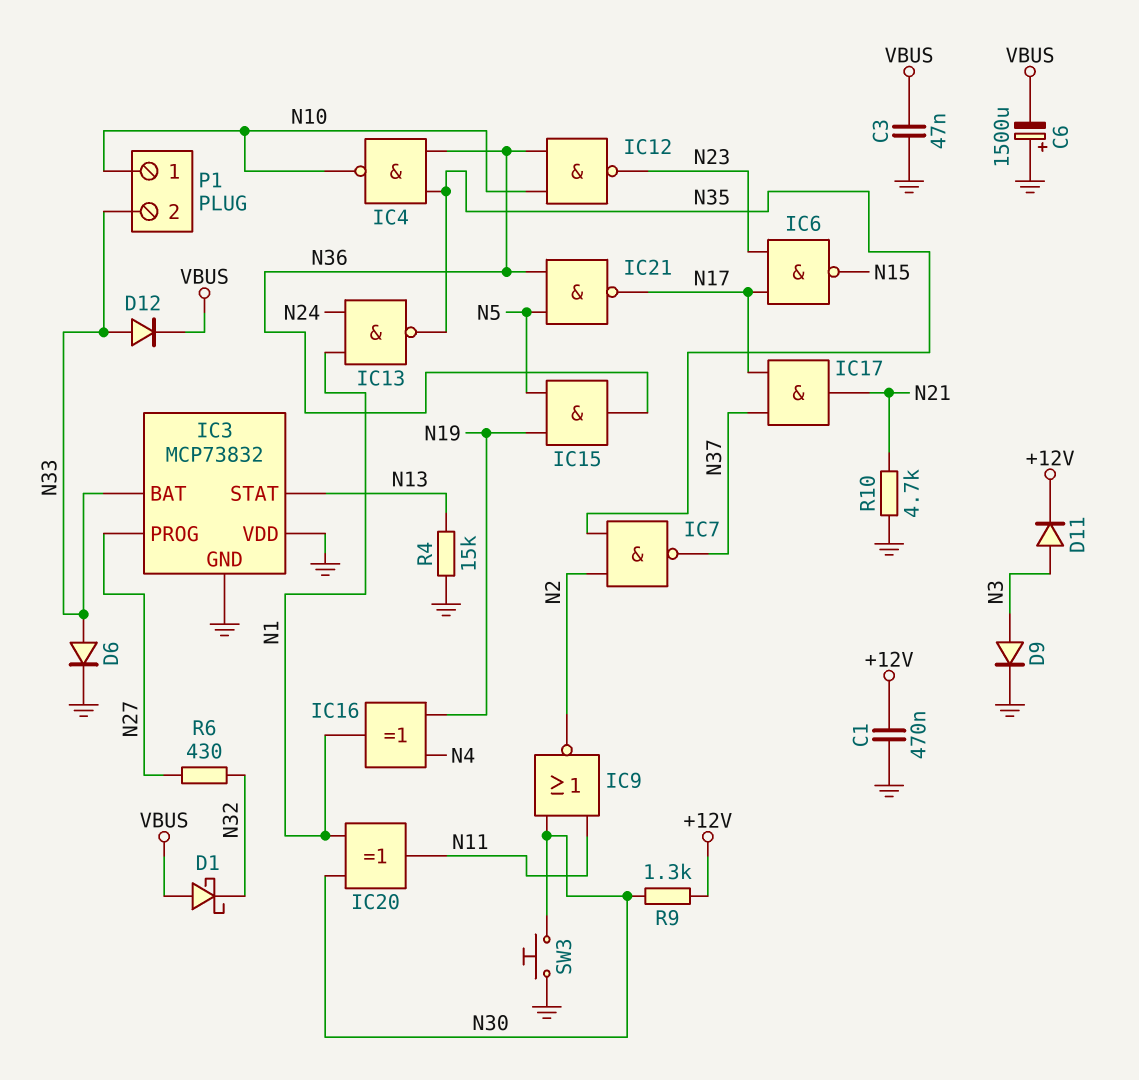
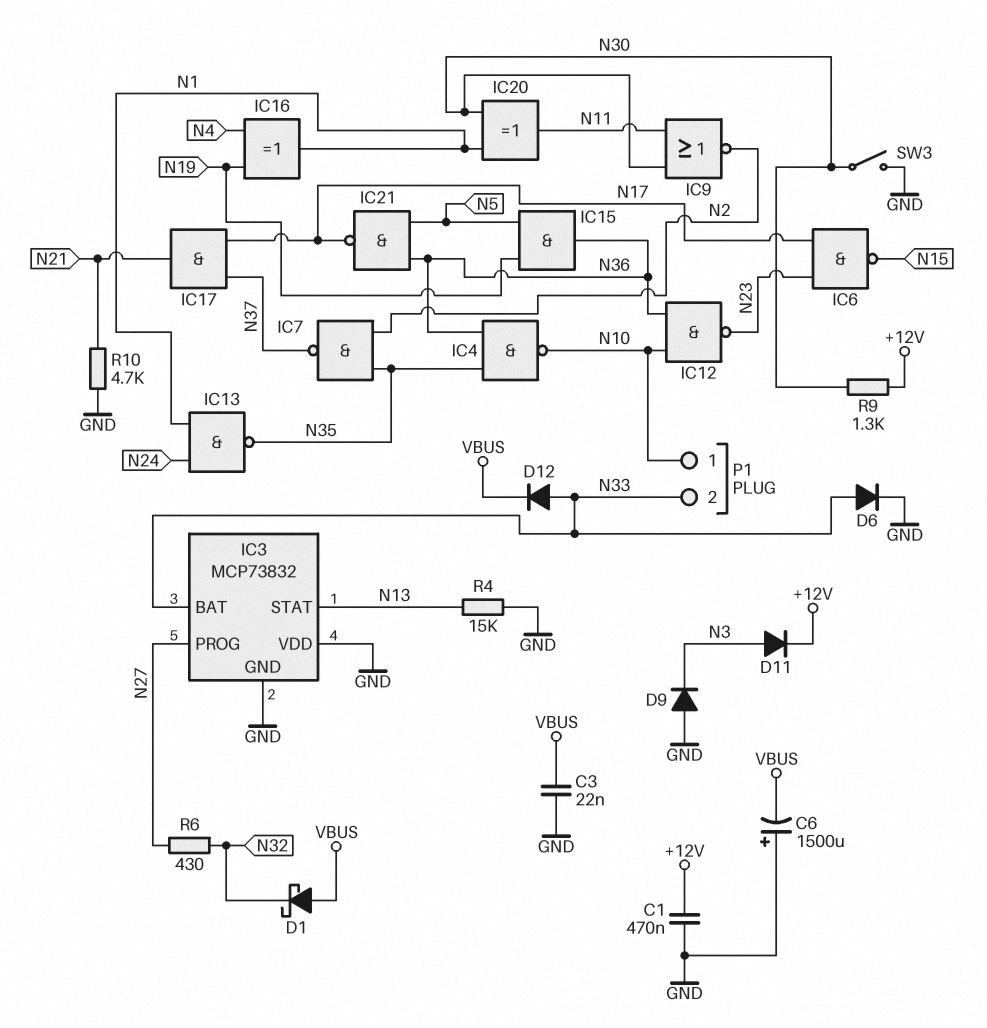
C3: 47nF (GND, VBUS) -> 22nF (GND, VBUS)
D9: diode (A N3, K GND) -> diode (A GND, K N3)
SW3: button (GND, N30) -> switch (GND, N30)

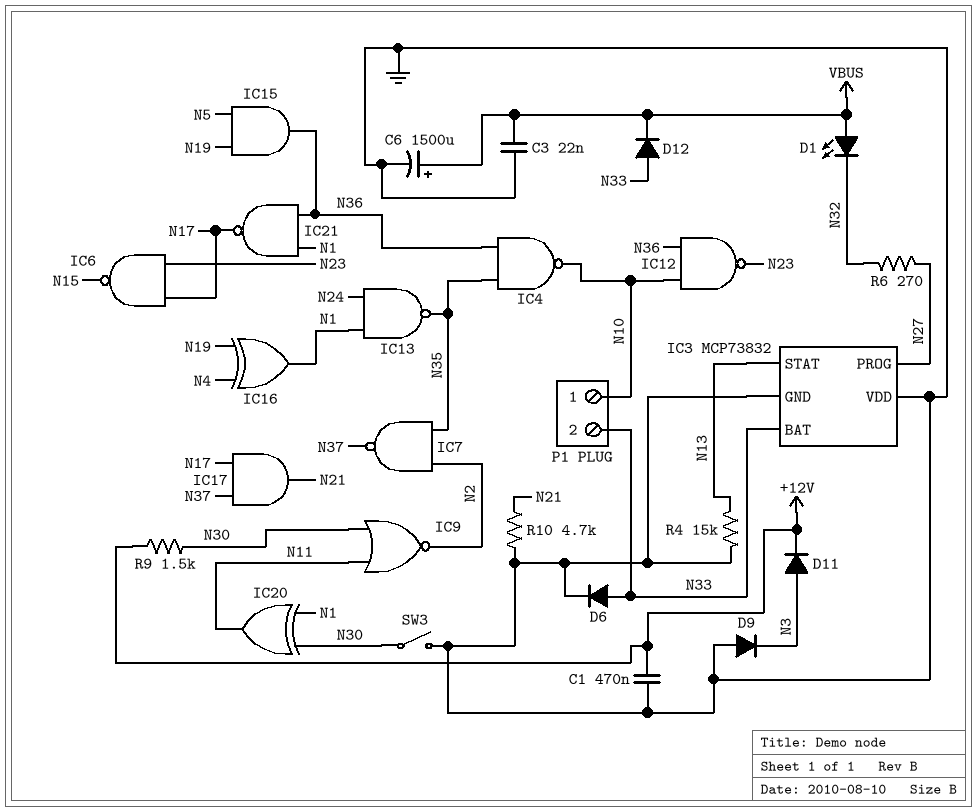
C6: 1500uF (plus GND, minus VBUS) -> 1500uF (plus VBUS, minus GND)
D1: schottky (A VBUS, K N32) -> LED (A VBUS, K N32)
IC21: NAND (in N5, in N36, out N17) -> NAND (in N1, in N36, out N17)
R6: 430 (N27, N32) -> 270 (N27, N32)
R9: 1.3k (+12V, N30) -> 1.5k (+12V, N30)

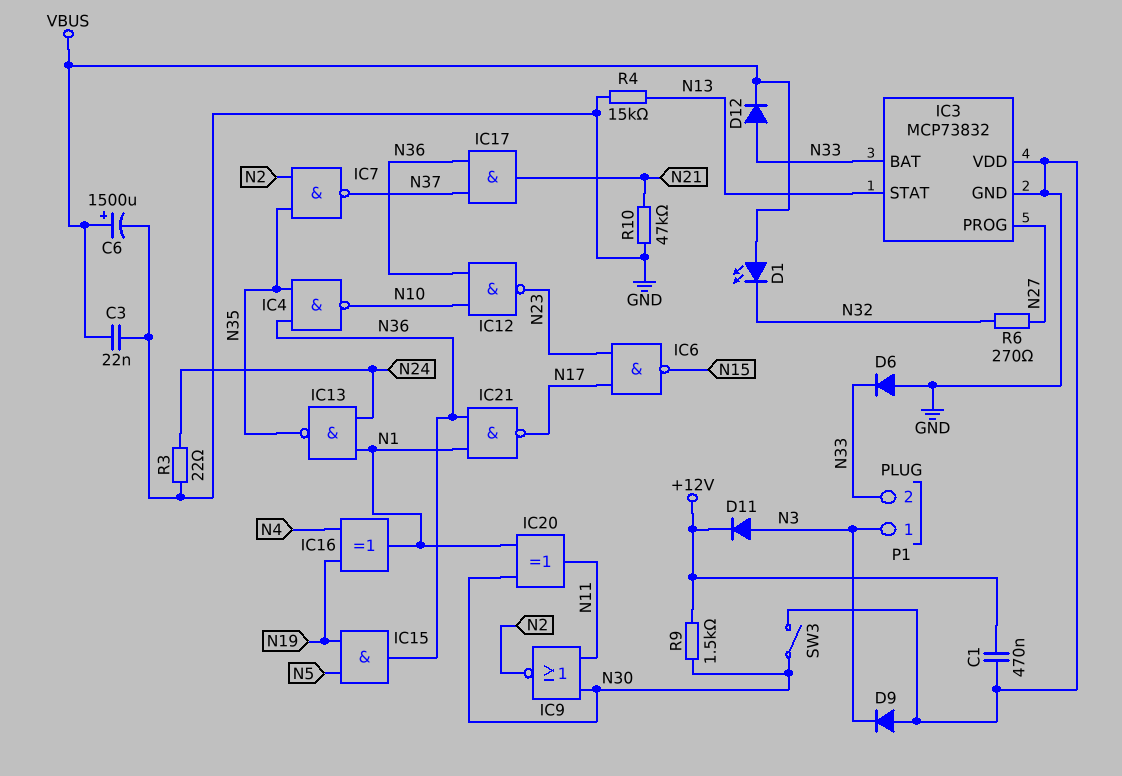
D6: diode (A N33, K GND) -> diode (A GND, K N33)
IC17: AND (in N17, in N37, out N21) -> AND (in N36, in N37, out N21)
P1 pin 1: N10 -> N3
R3: none -> 22 (GND, N24)
R10: 4.7k (GND, N21) -> 47k (GND, N21)

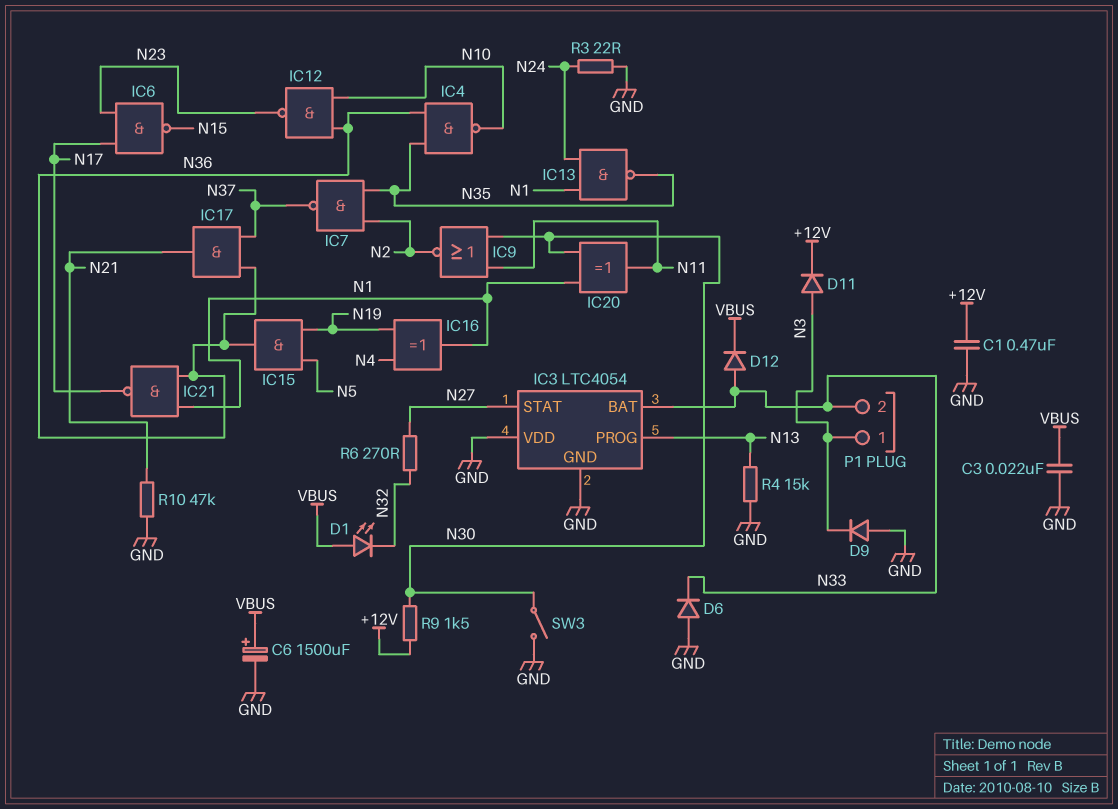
IC3: MCP73832 -> LTC4054
IC3 pin PROG: N27 -> N13
IC3 pin STAT: N13 -> N27

